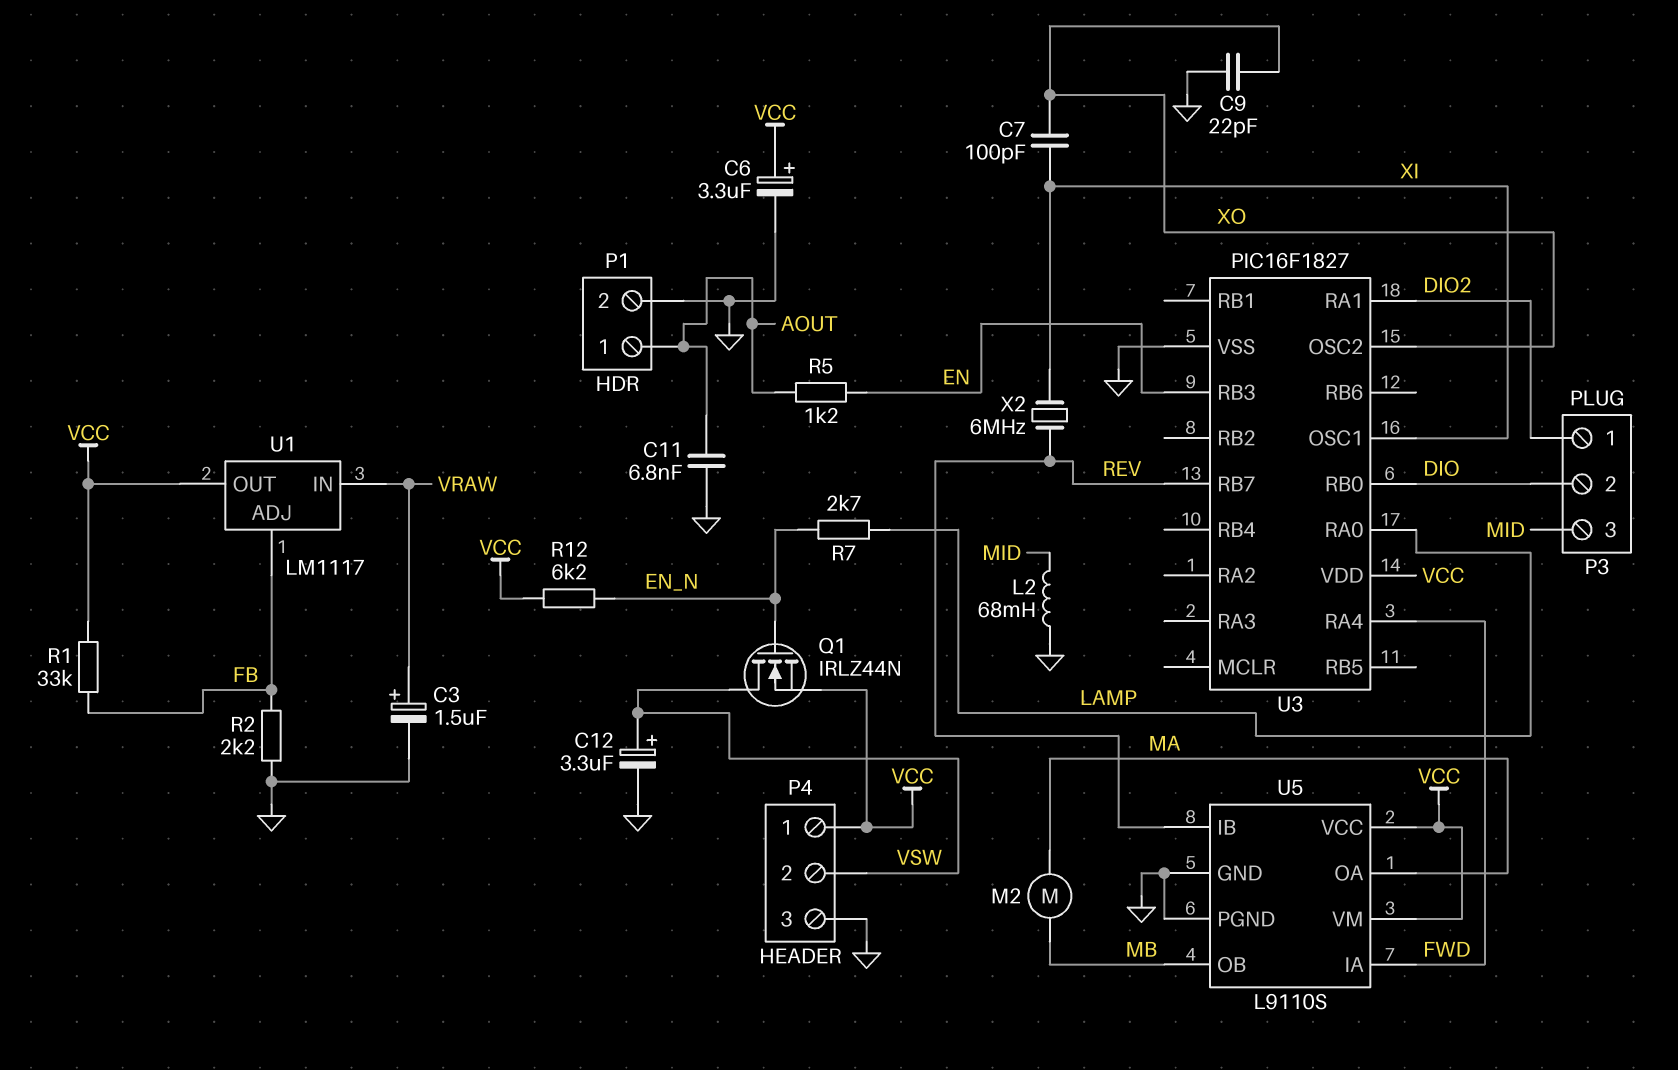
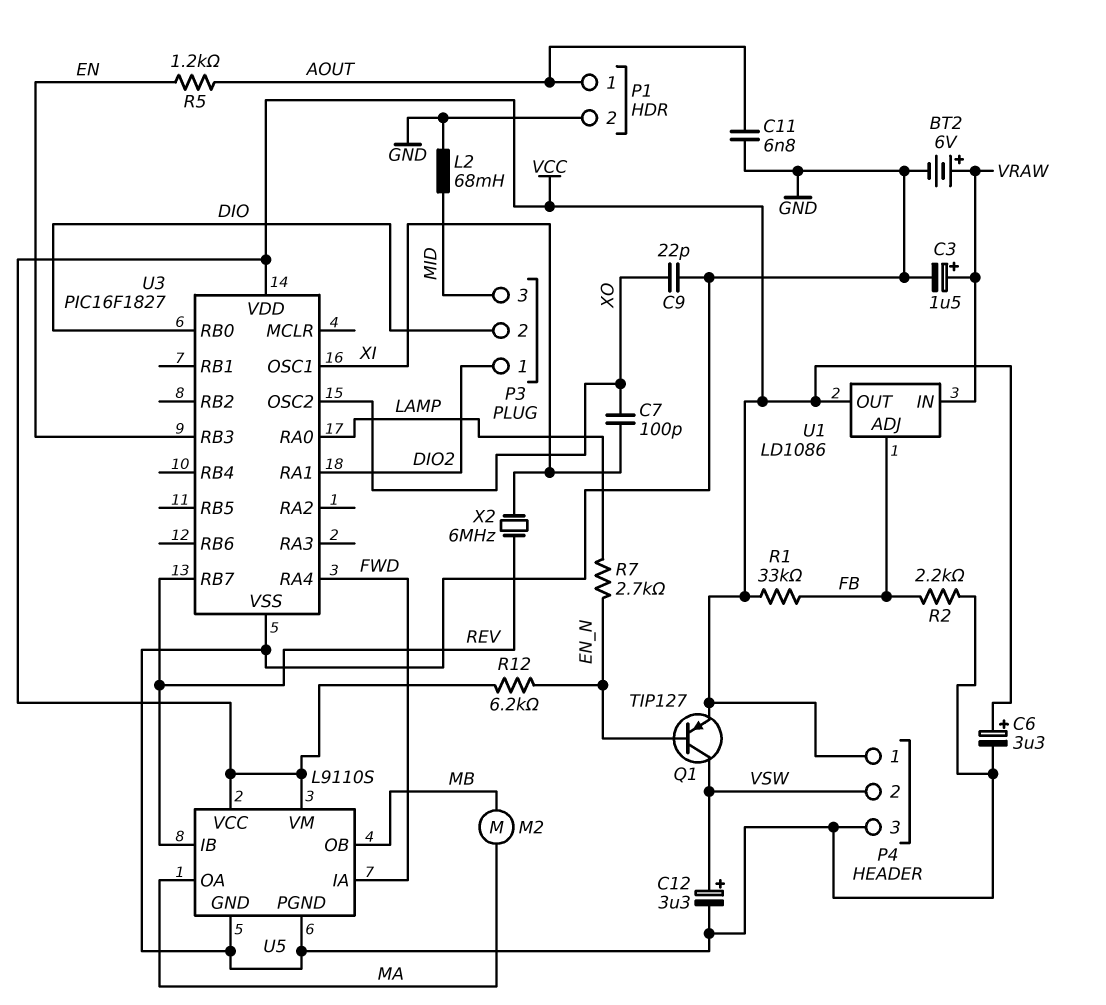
BT2: none -> 6V (plus VRAW, minus GND)
Q1: NMOS IRLZ44N (G EN_N, D VSW, S VCC) -> PNP TIP127 (B EN_N, C VSW, E VCC)
U1: LM1117 -> LD1086

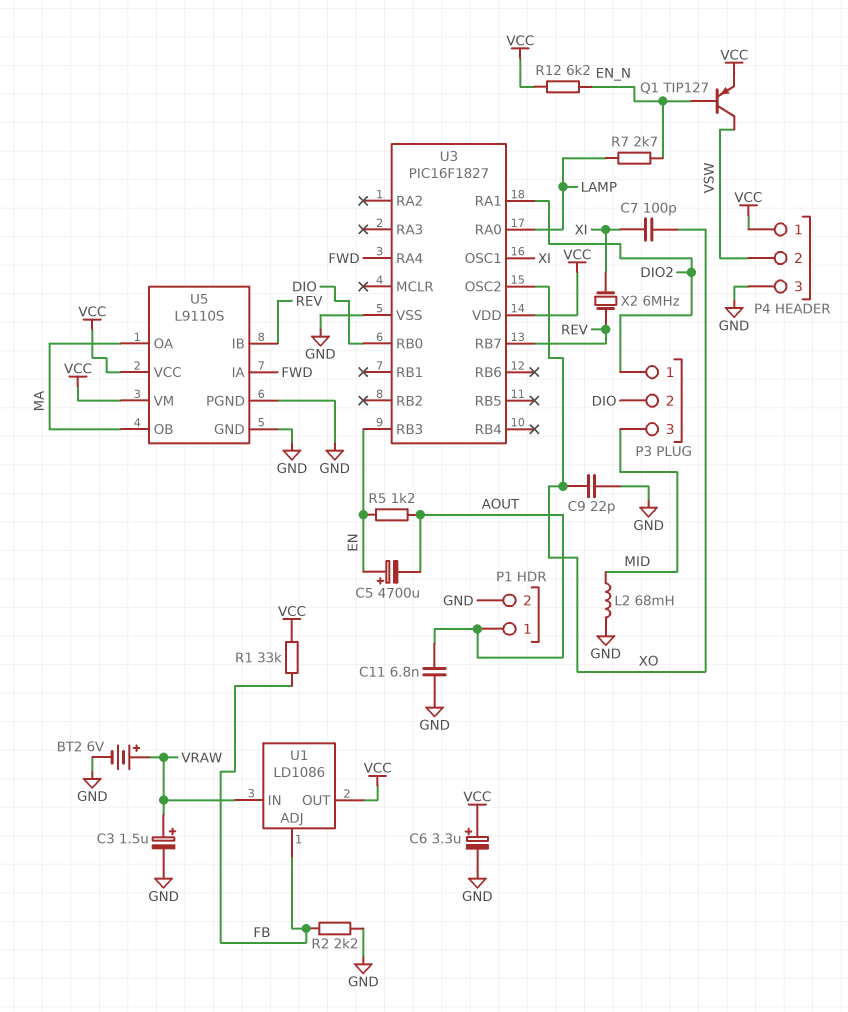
C5: none -> 4700uF (plus EN, minus AOUT)
C12: 3.3uF (plus VSW, minus GND) -> none
M2: motor (MA, MB) -> none
U5 pin OB: MB -> MA

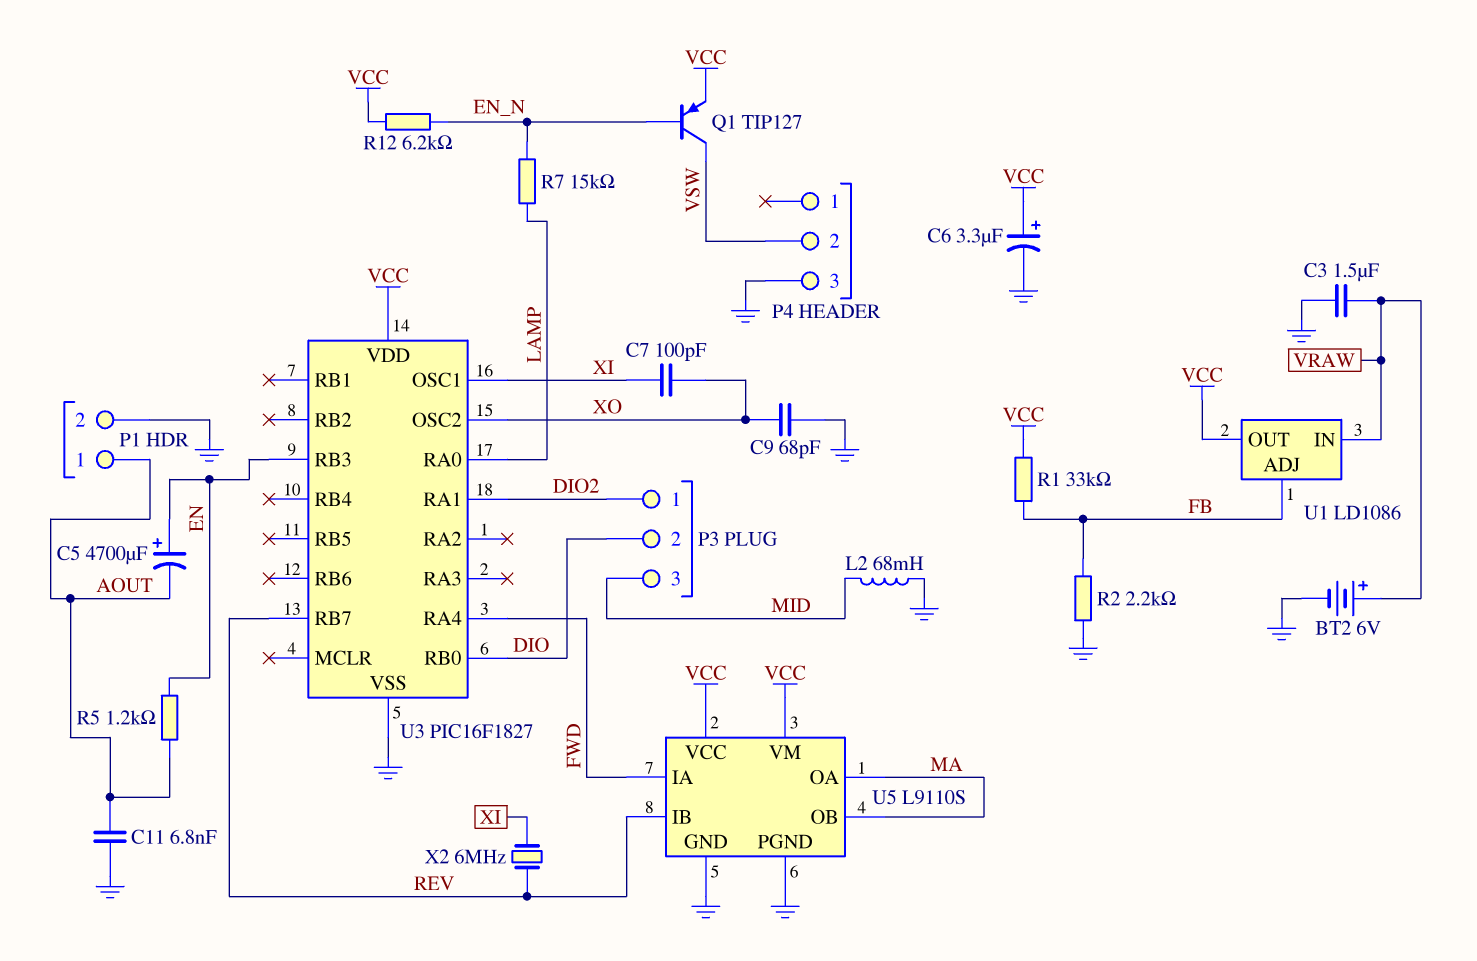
C3: 1.5uF (plus VRAW, minus GND) -> 1.5uF (GND, VRAW)
C9: 22pF (GND, XO) -> 68pF (GND, XO)
P4 pin 1: VCC -> none
R7: 2.7k (EN_N, LAMP) -> 15k (EN_N, LAMP)

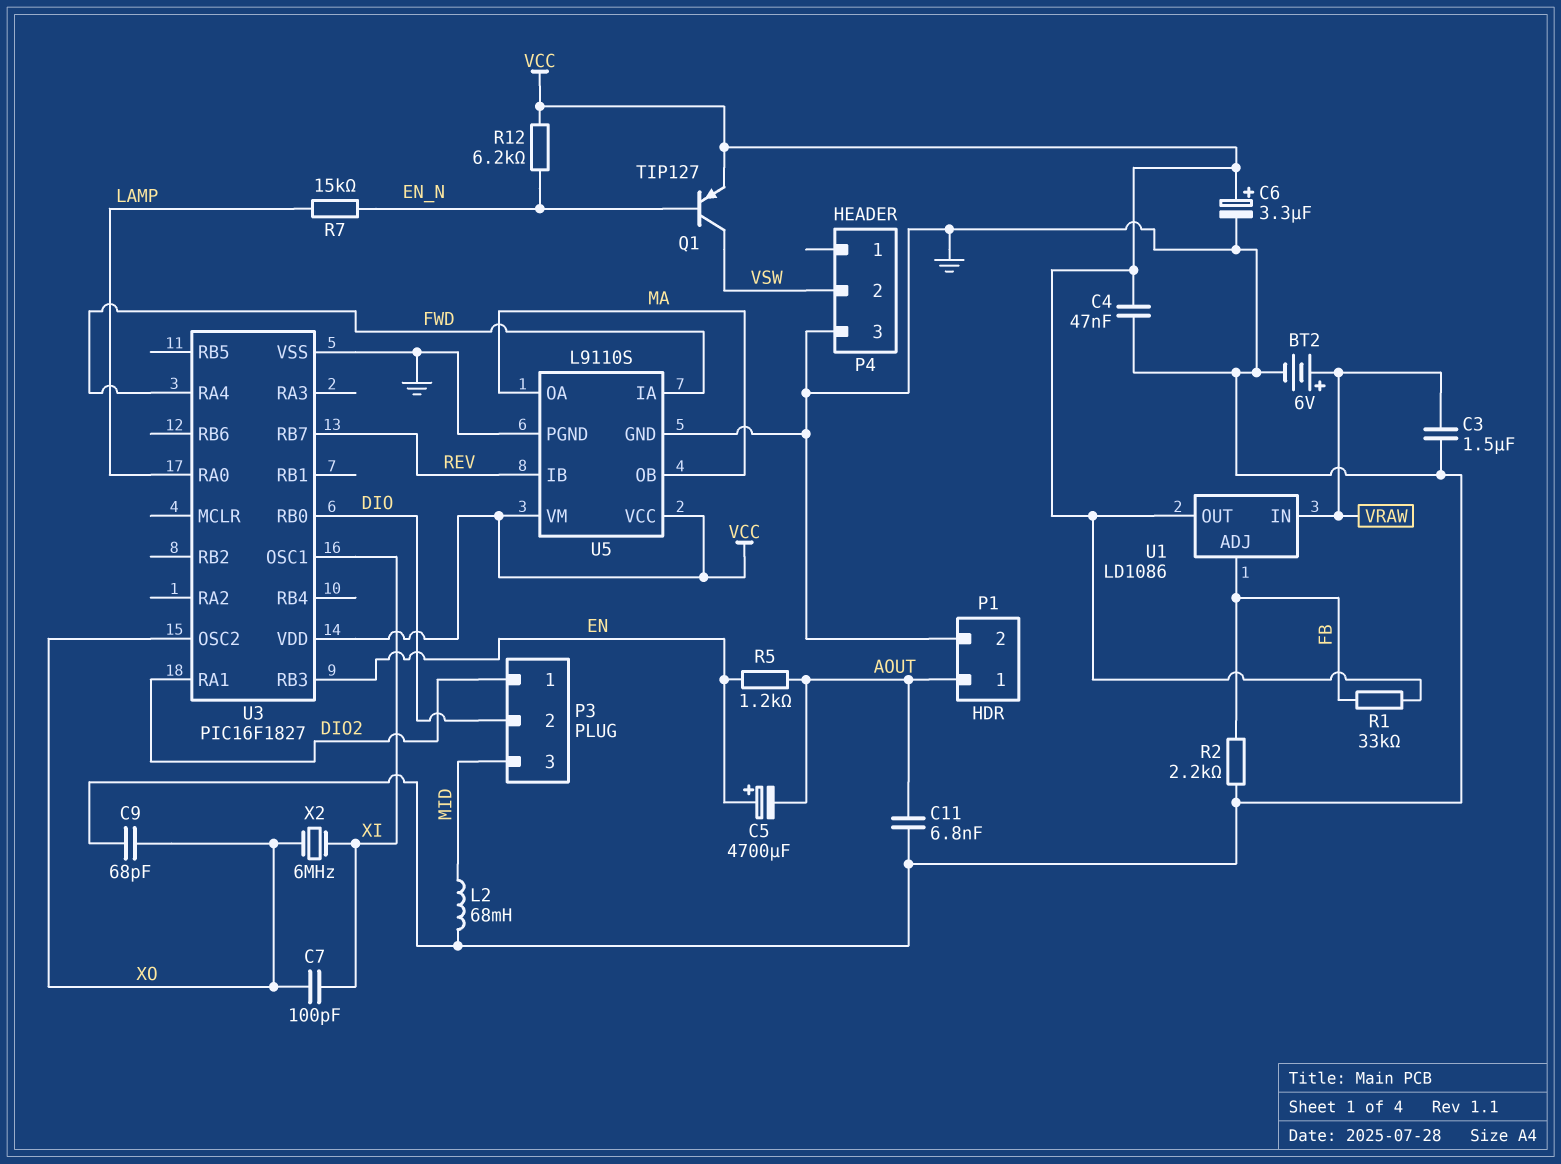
C4: none -> 47nF (GND, VCC)
X2: 6MHz (REV, XI) -> 6MHz (XI, XO)

